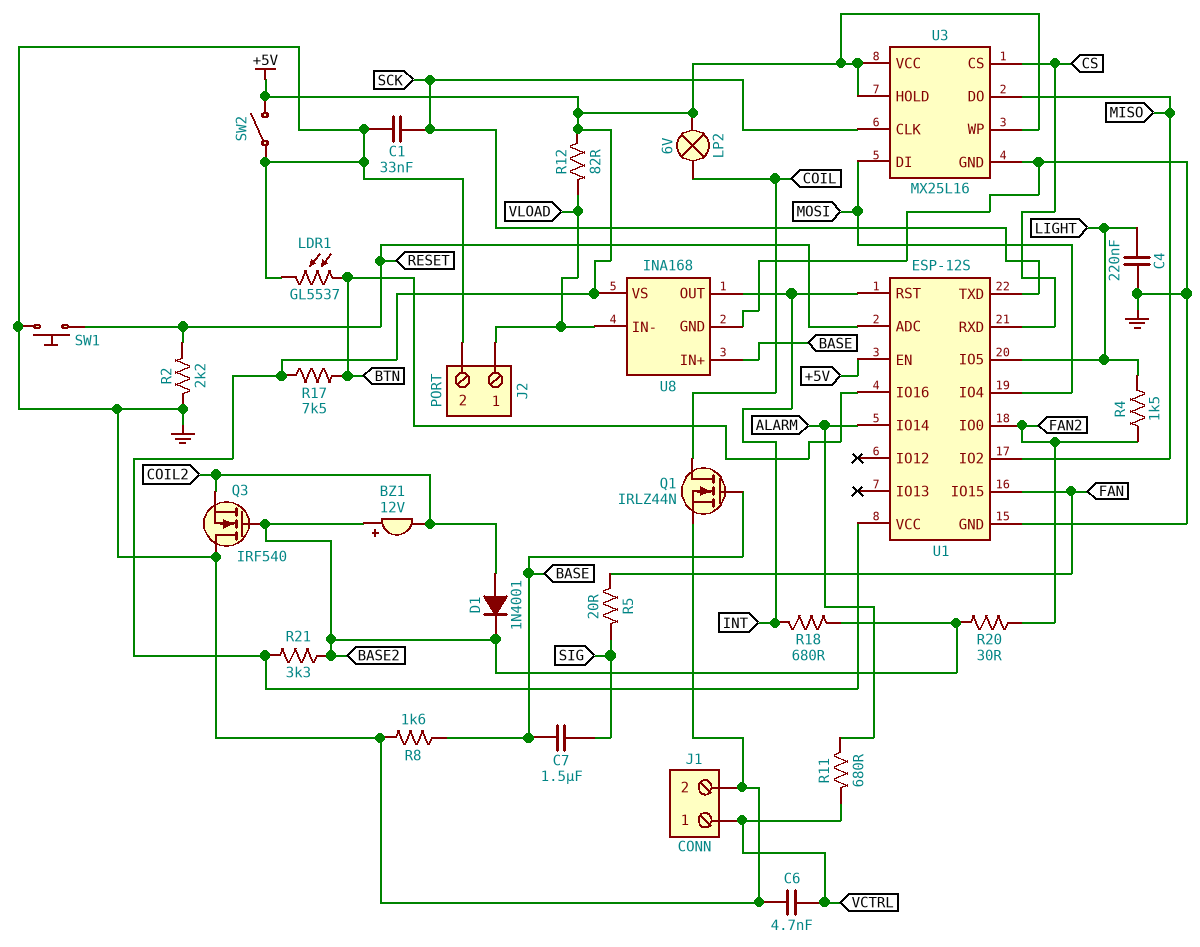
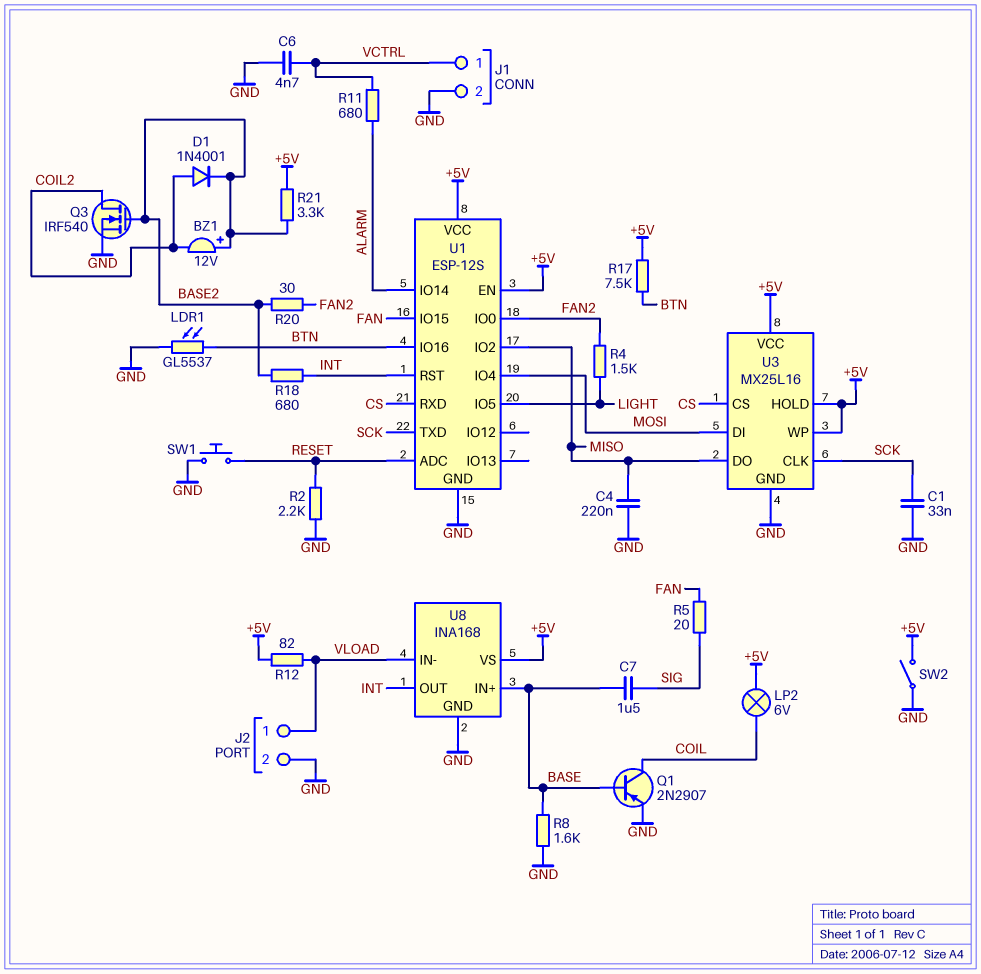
C4: 220nF (GND, LIGHT) -> 220nF (GND, MISO)
Q1: NMOS IRLZ44N (G BASE, D COIL, S GND) -> PNP 2N2907 (B BASE, C COIL, E GND)
Q3: NMOS IRF540 (G BASE2, D GND, S COIL2) -> NMOS IRF540 (G BASE2, D COIL2, S GND)

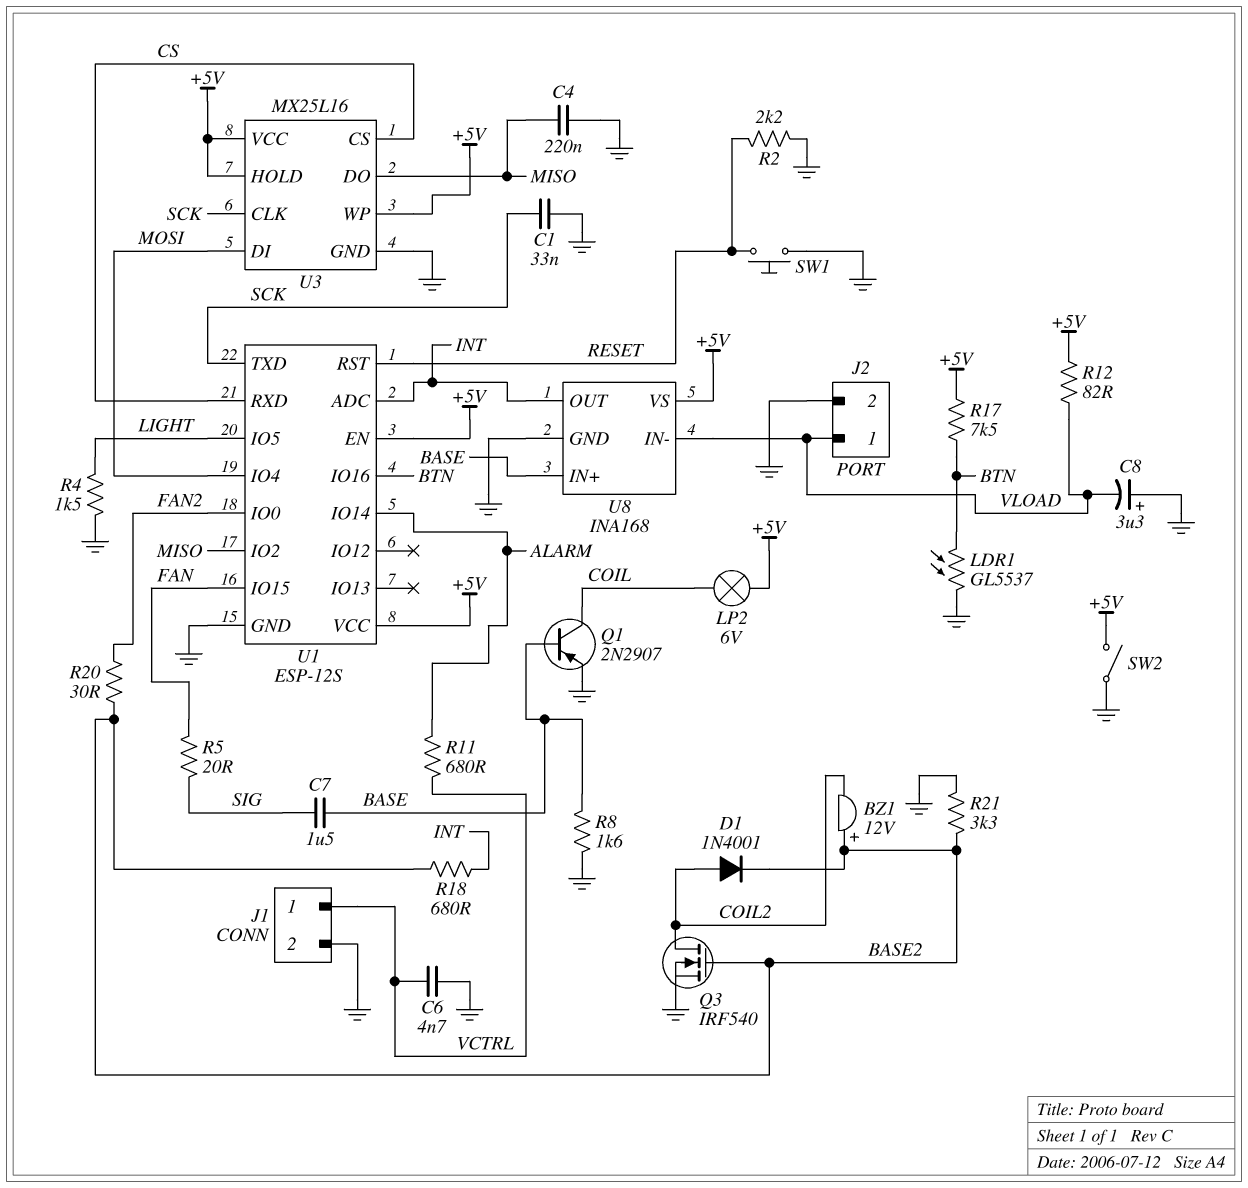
C8: none -> 3.3uF (plus GND, minus VLOAD)
R4: 1.5k (FAN2, LIGHT) -> 1.5k (GND, LIGHT)
R21: 3.3k (+5V, BASE2) -> 3.3k (BASE2, GND)
U1 pin ADC: RESET -> INT
U1 pin RST: INT -> RESET

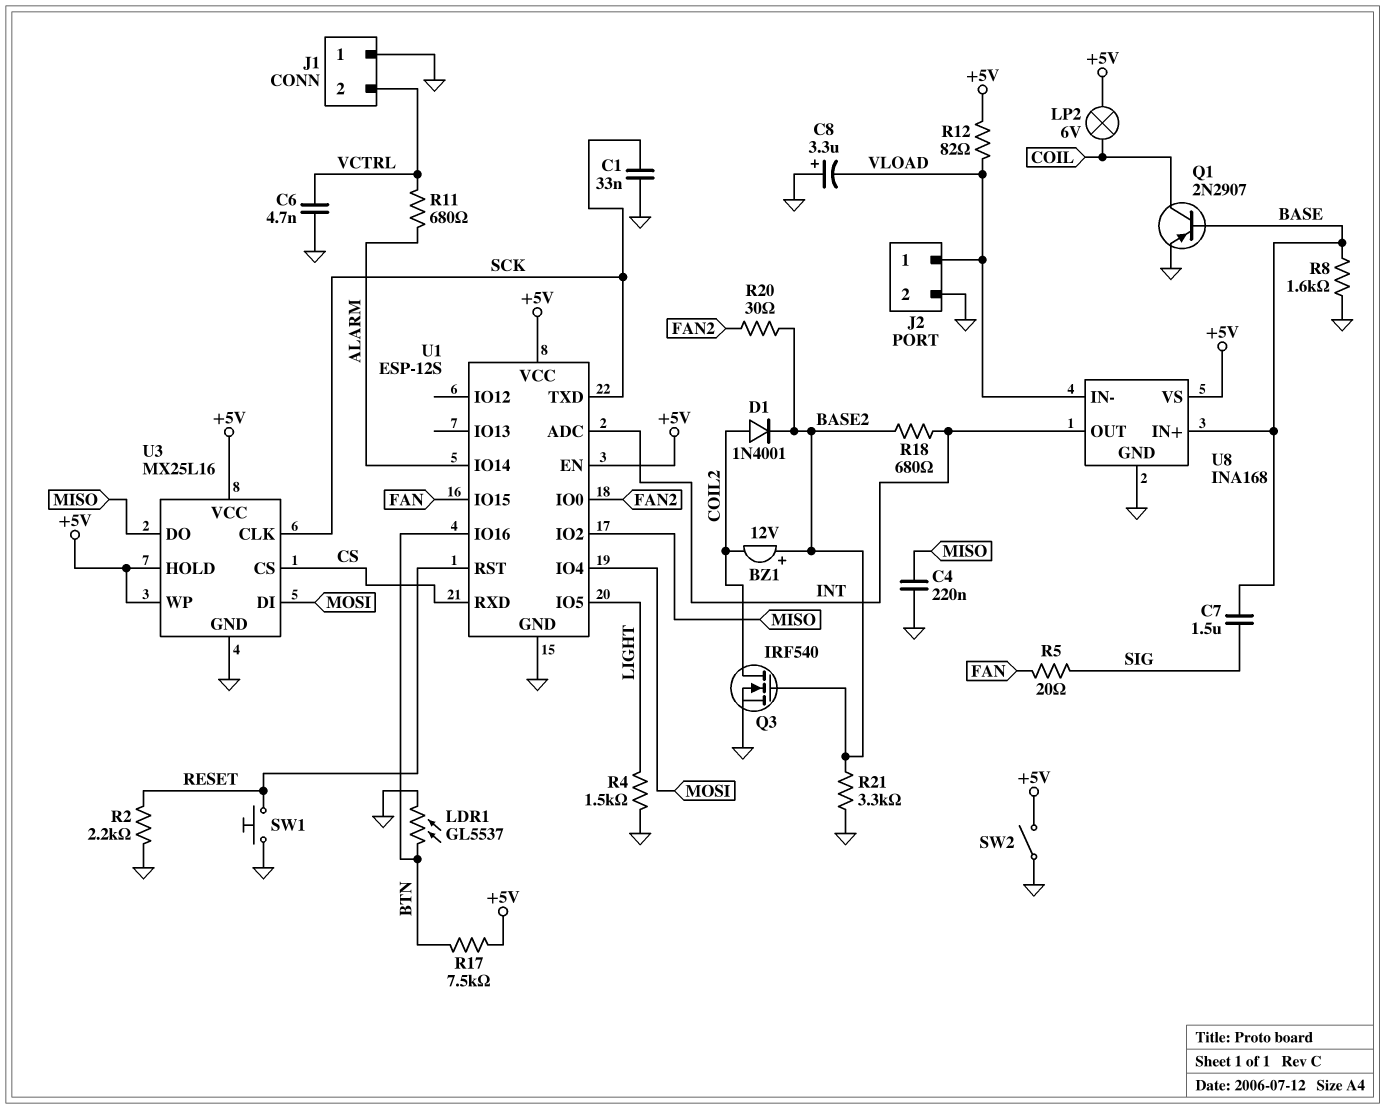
J1 pin 1: VCTRL -> GND
J1 pin 2: GND -> VCTRL

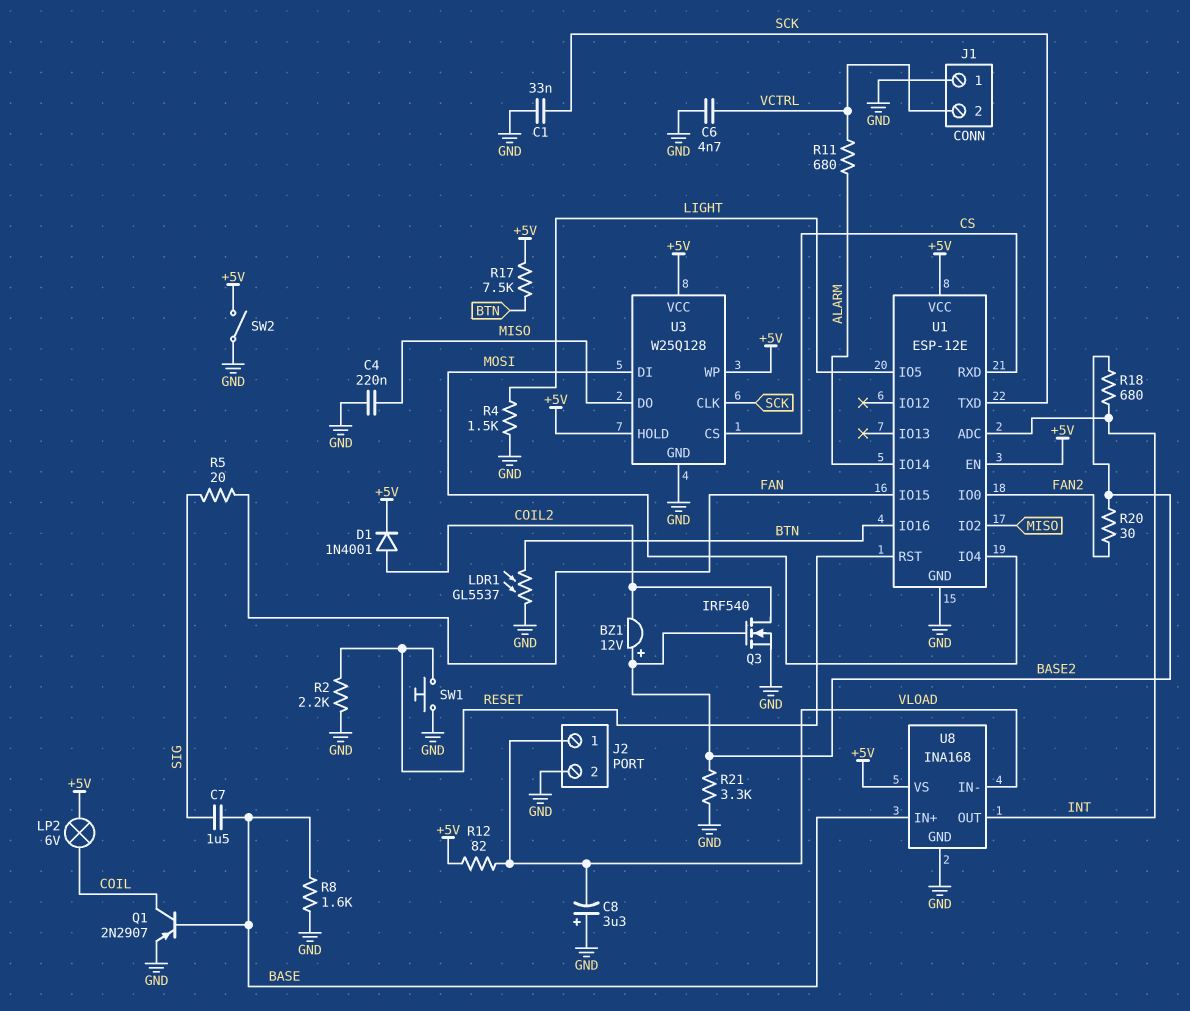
D1: diode 1N4001 (A COIL2, K BASE2) -> diode 1N4001 (A COIL2, K +5V)
U1: ESP-12S -> ESP-12E
U3: MX25L16 -> W25Q128

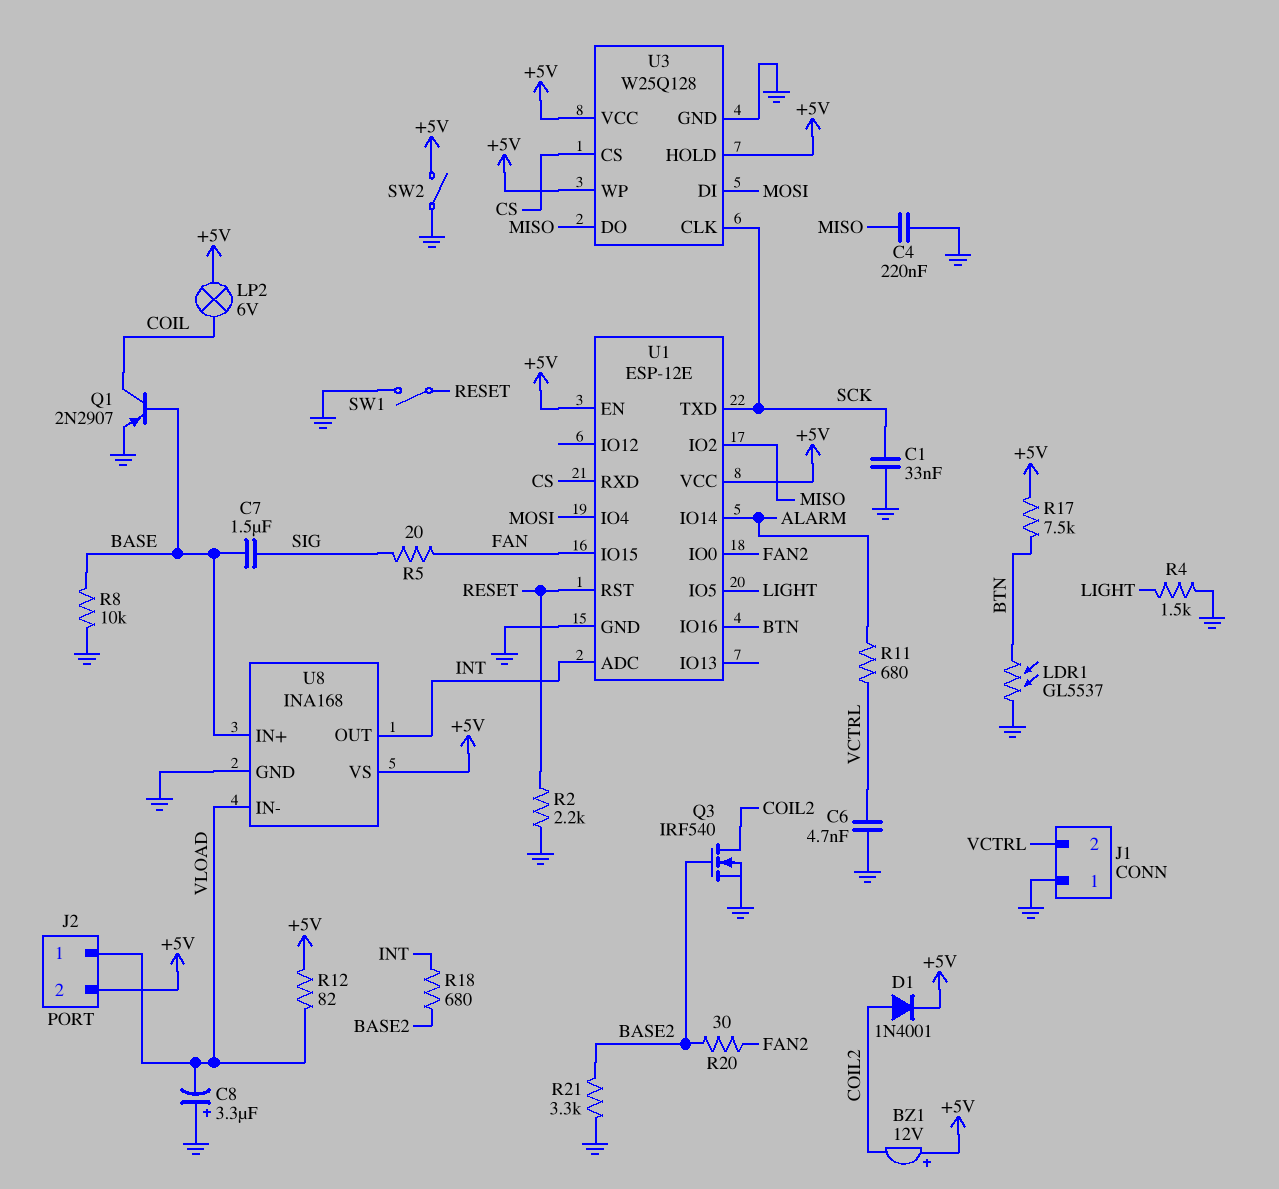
BZ1: buzzer 12V (plus BASE2, minus COIL2) -> buzzer 12V (plus +5V, minus COIL2)
J2 pin 2: GND -> +5V
R8: 1.6k (BASE, GND) -> 10k (BASE, GND)
SW1: button (GND, RESET) -> switch (GND, RESET)

